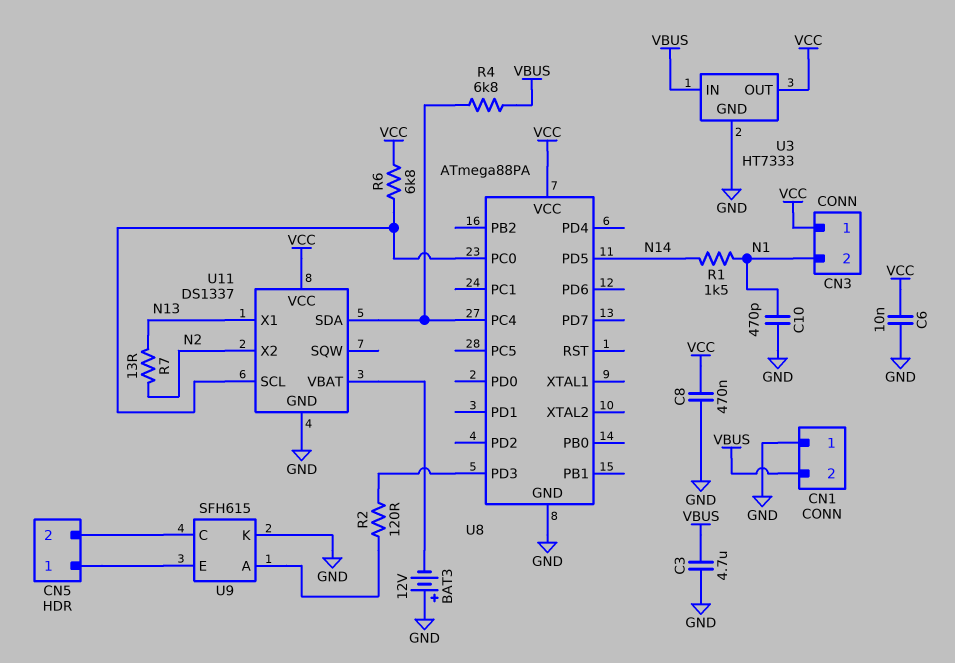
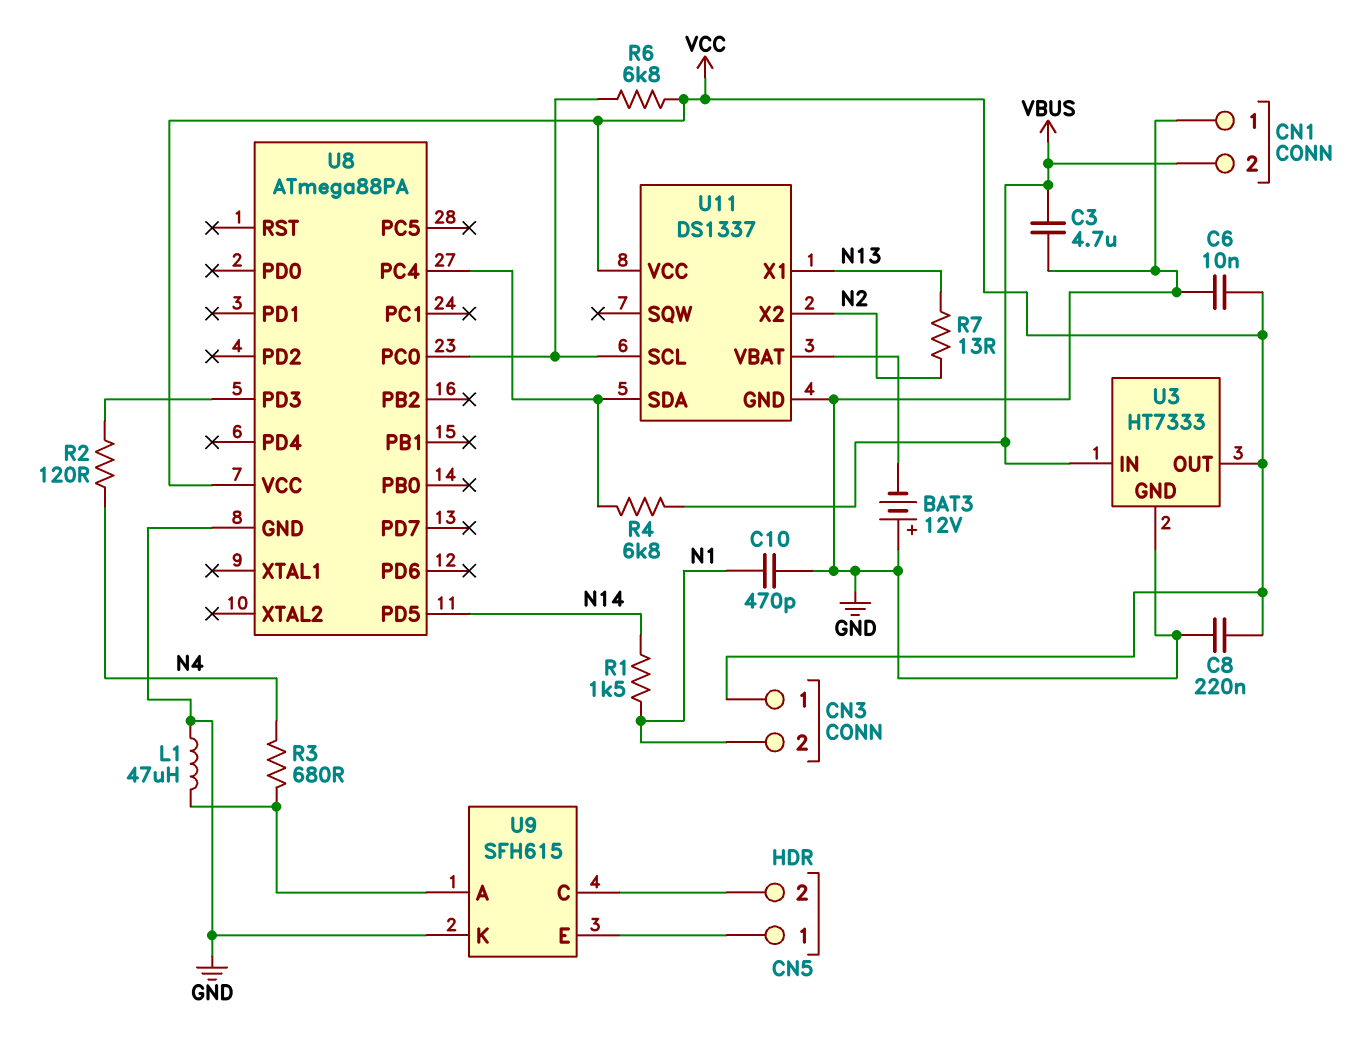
C8: 470nF (GND, VCC) -> 220nF (GND, VCC)
L1: none -> 47uH (GND, U9/A)
R2: 120 (U8/PD3, U9/A) -> 120 (N4, U8/PD3)
R3: none -> 680 (N4, U9/A)

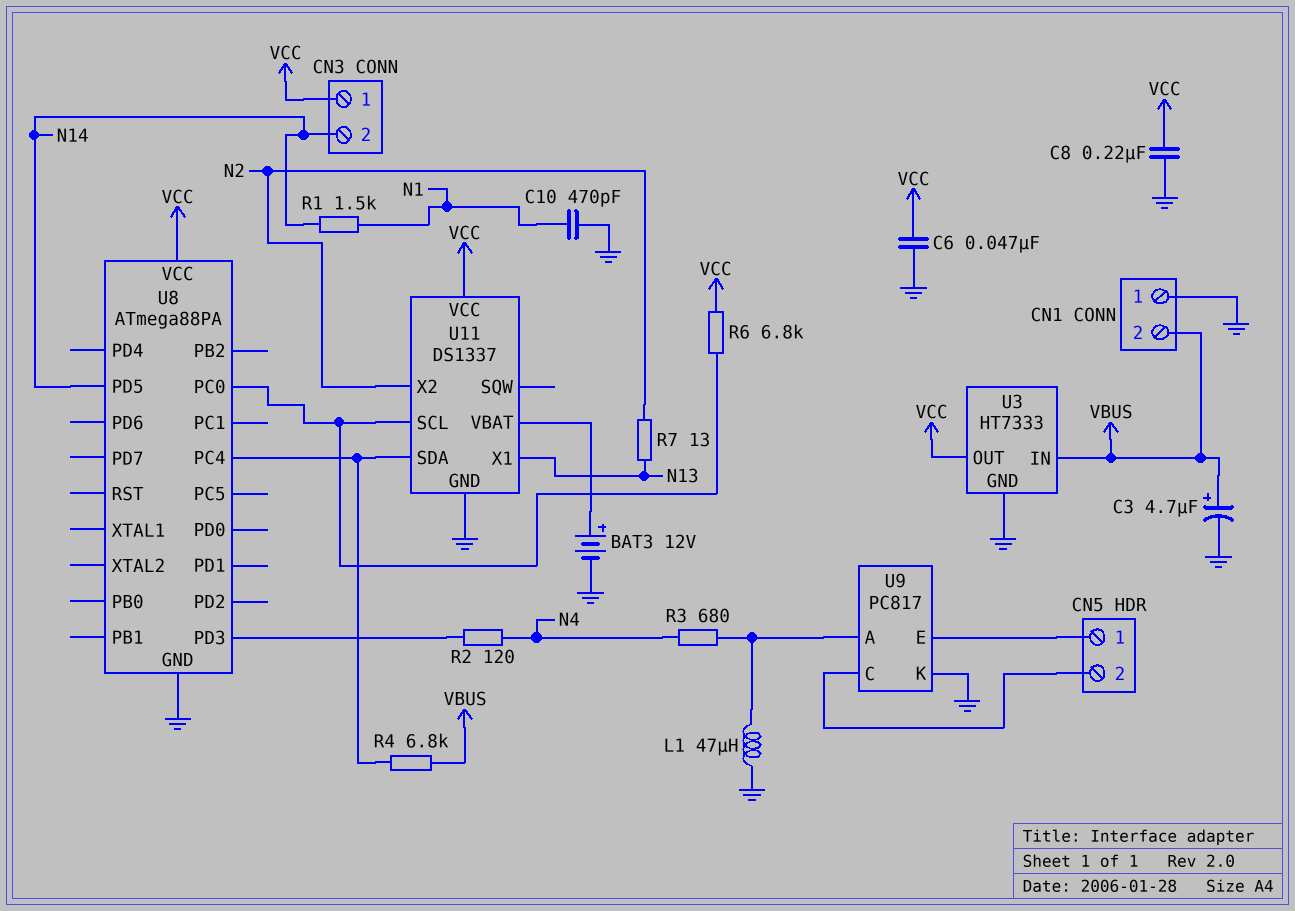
BAT3: 12V (plus GND, minus U11/VBAT) -> 12V (plus U11/VBAT, minus GND)
C3: 4.7uF (GND, VBUS) -> 4.7uF (plus VBUS, minus GND)
C6: 10nF (GND, VCC) -> 47nF (GND, VCC)
CN3 pin 2: N1 -> N14
U9: SFH615 -> PC817

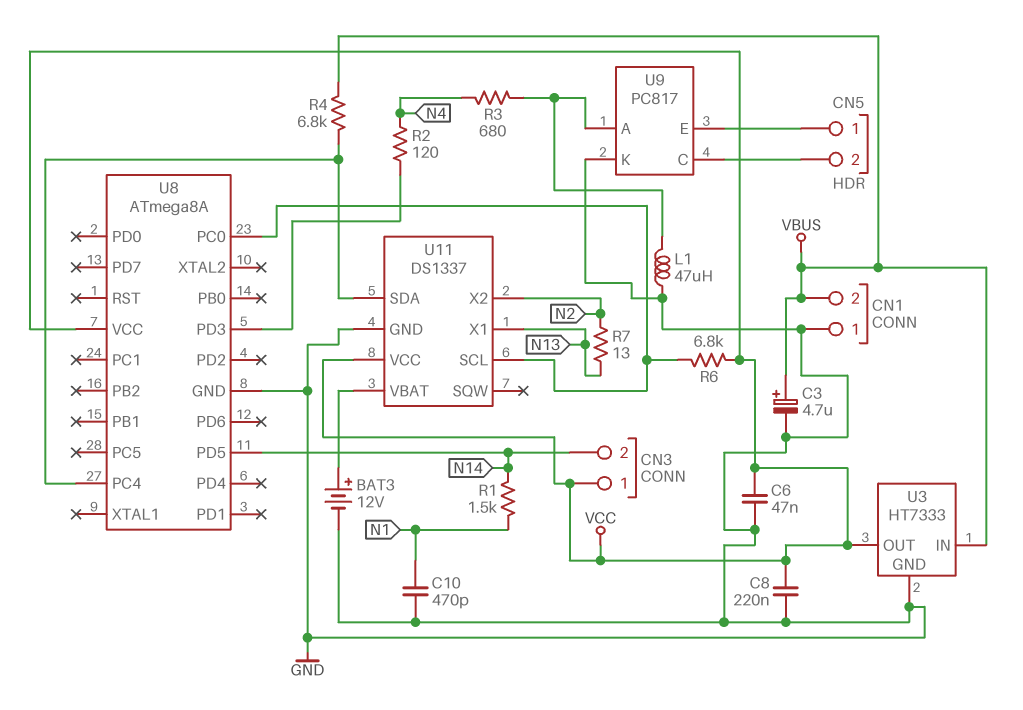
U8: ATmega88PA -> ATmega8A

